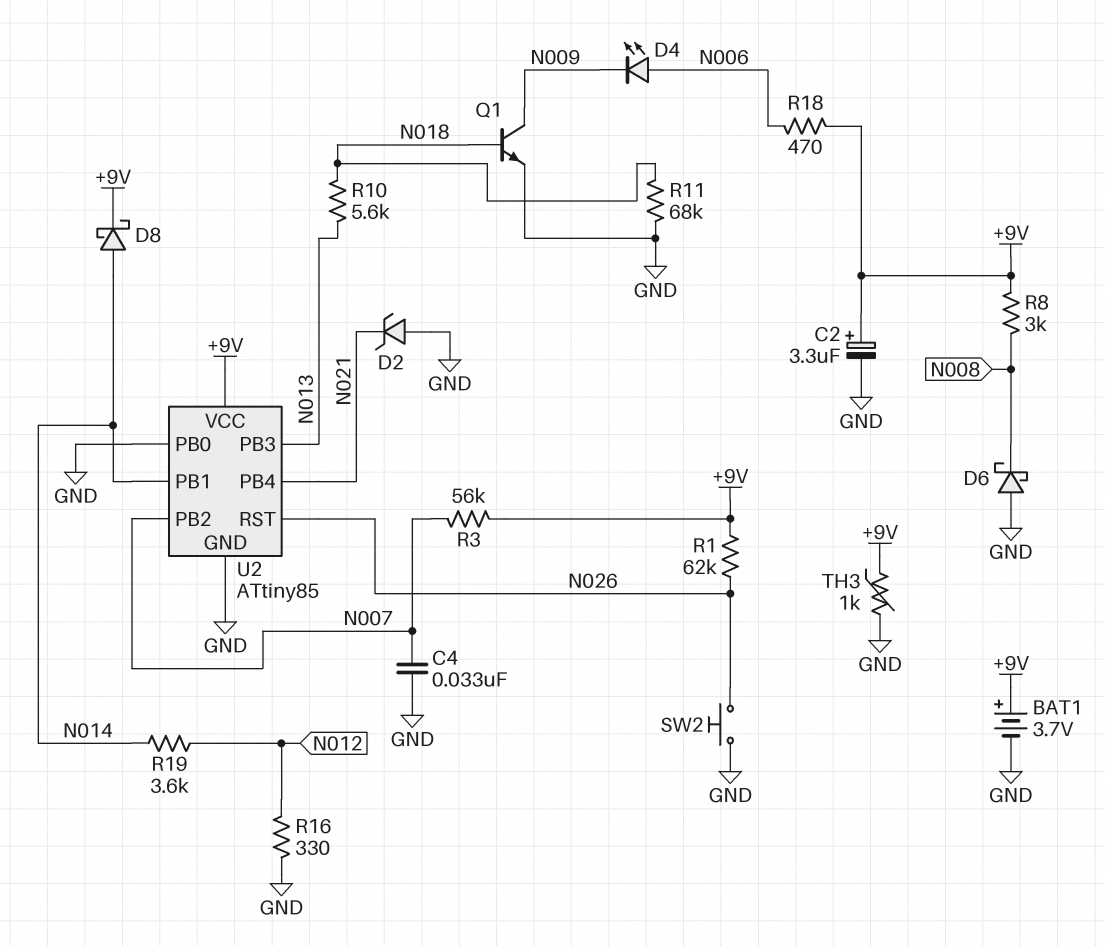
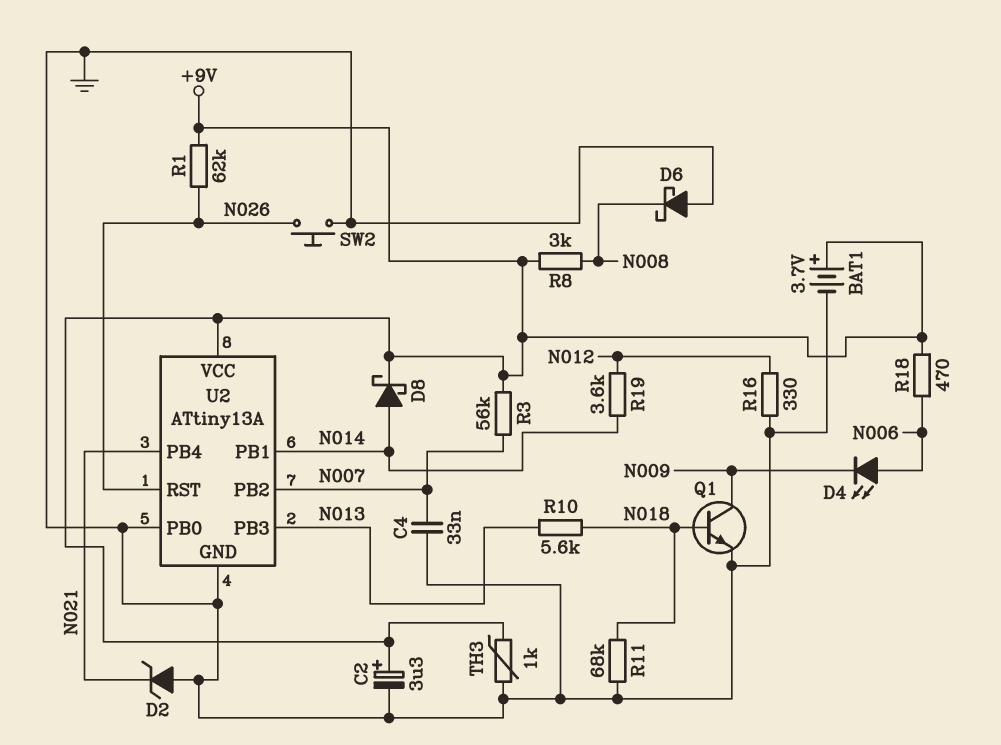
U2: ATtiny85 -> ATtiny13A

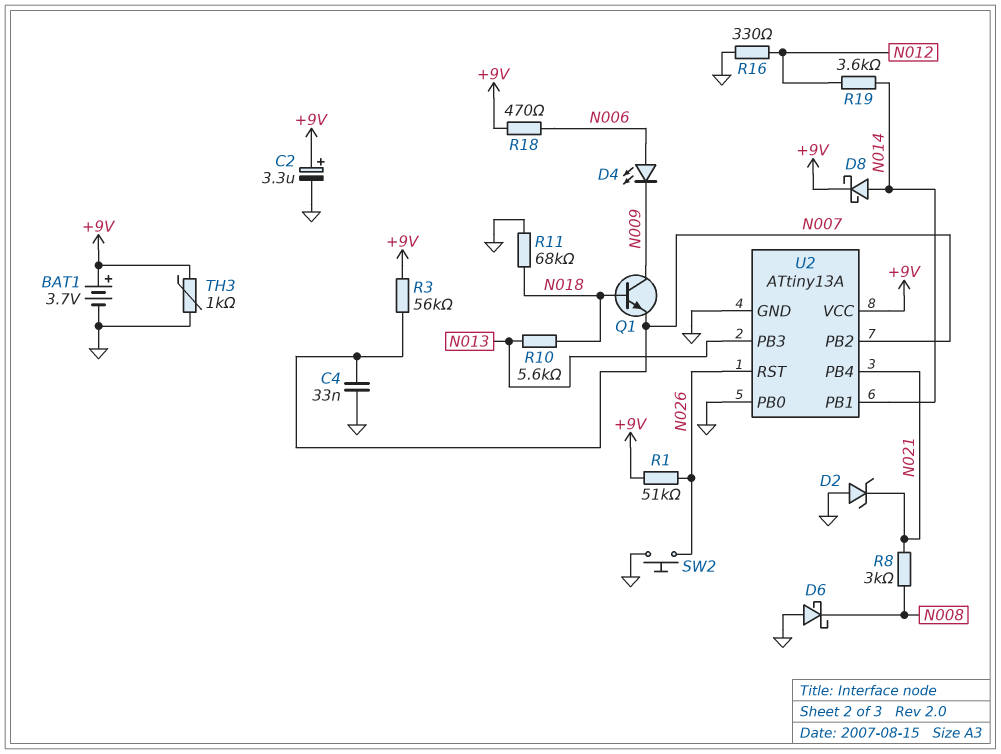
Q1: NPN (B N018, C N009, E GND) -> NPN (B N018, C N009, E N007)
R1: 62k (+9V, N026) -> 51k (+9V, N026)
R8: 3k (+9V, N008) -> 3k (N008, N021)

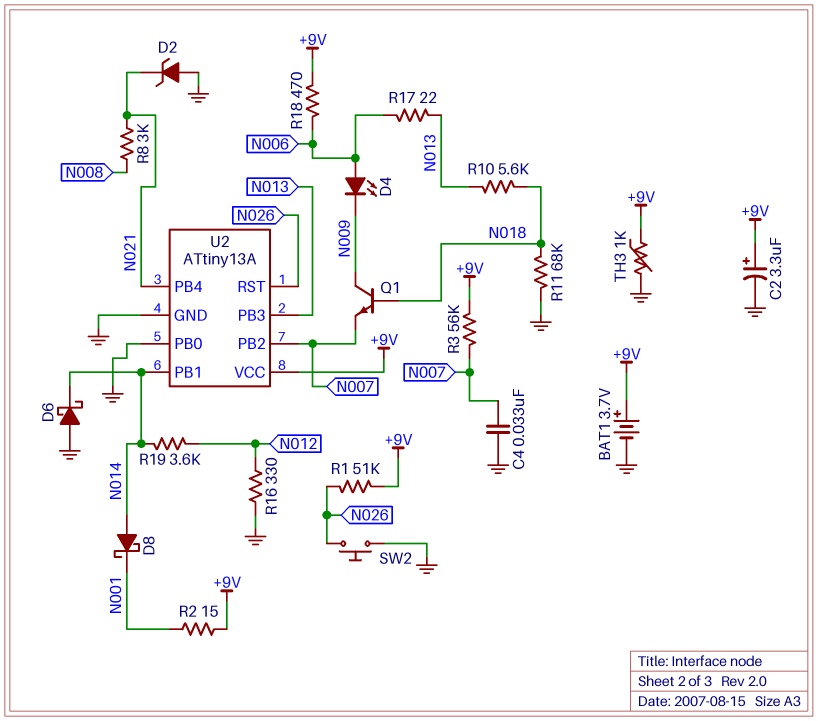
D6: schottky (A GND, K N008) -> schottky (A GND, K N014)
D8: schottky (A N014, K +9V) -> schottky (A N014, K N001)
R2: none -> 15 (+9V, N001)
R17: none -> 22 (N006, N013)

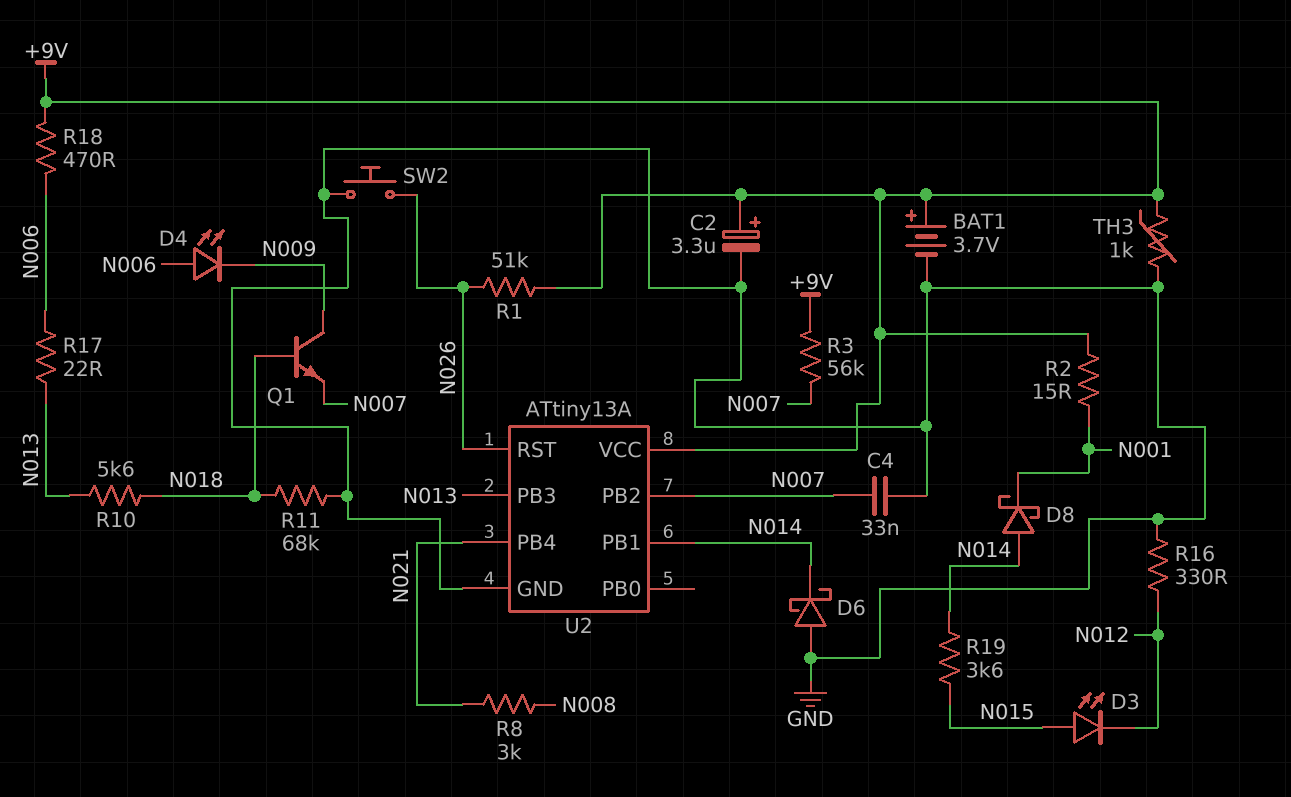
D2: zener (A GND, K N021) -> none
D3: none -> LED (A N015, K N012)
R19: 3.6k (N012, N014) -> 3.6k (N014, N015)
U2 pin PB0: GND -> none

